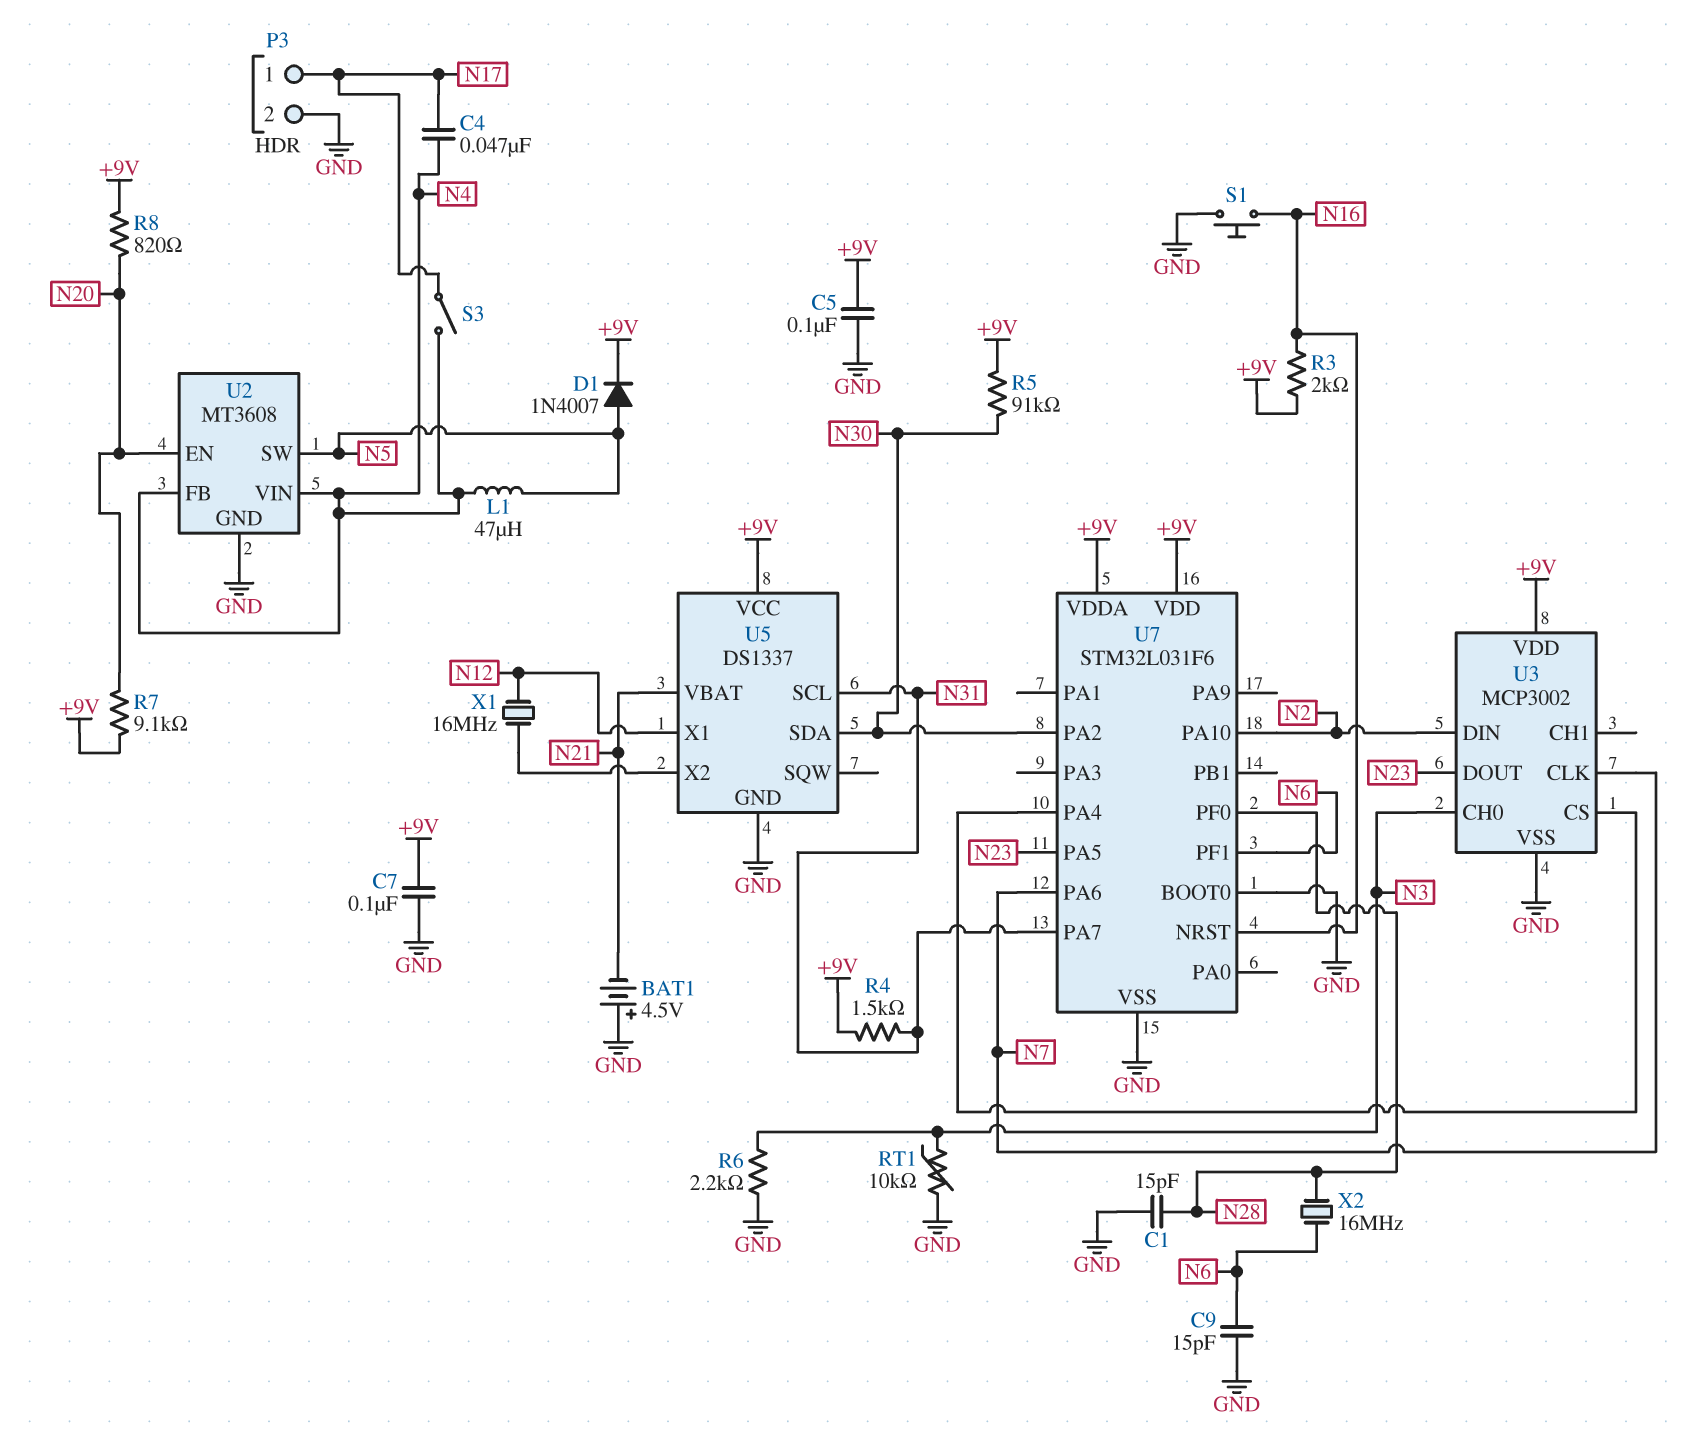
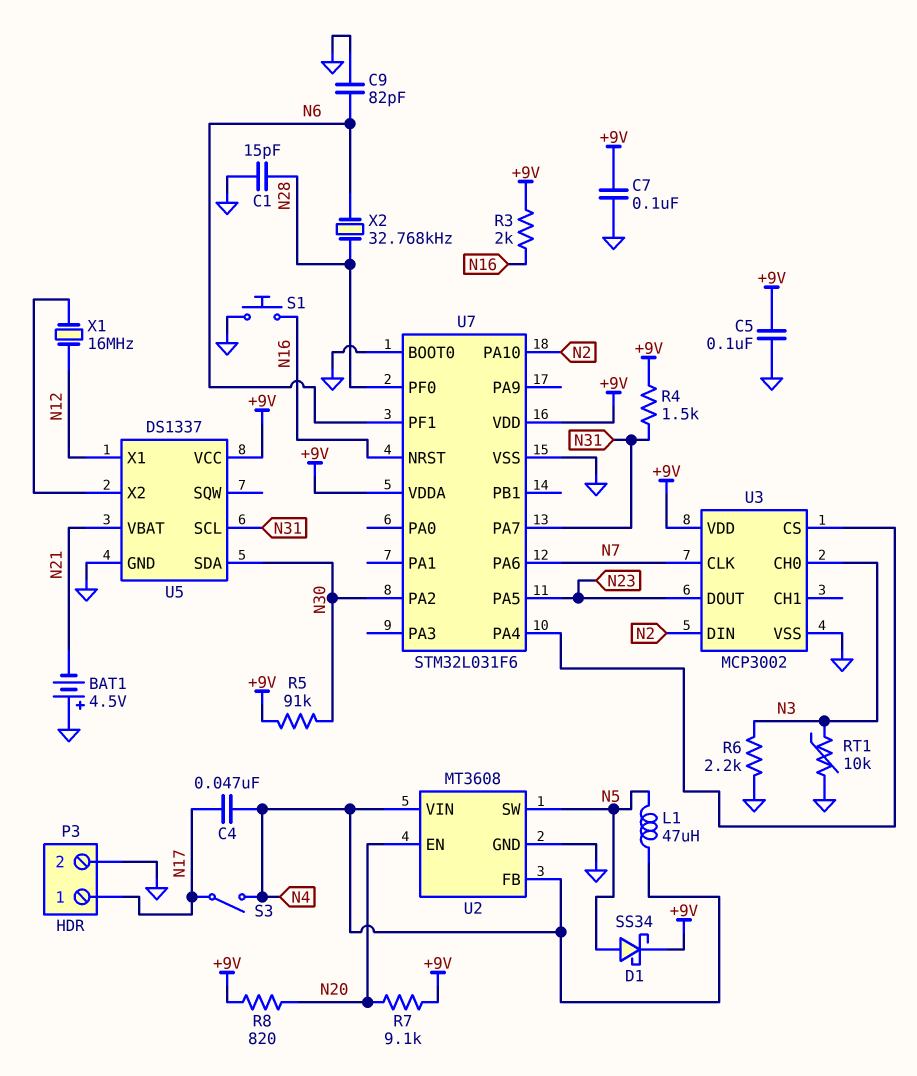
C9: 15pF (GND, N6) -> 82pF (GND, N6)
D1: diode 1N4007 (A N5, K +9V) -> schottky SS34 (A N5, K +9V)
X2: 16MHz (N6, N28) -> 32.768kHz (N6, N28)

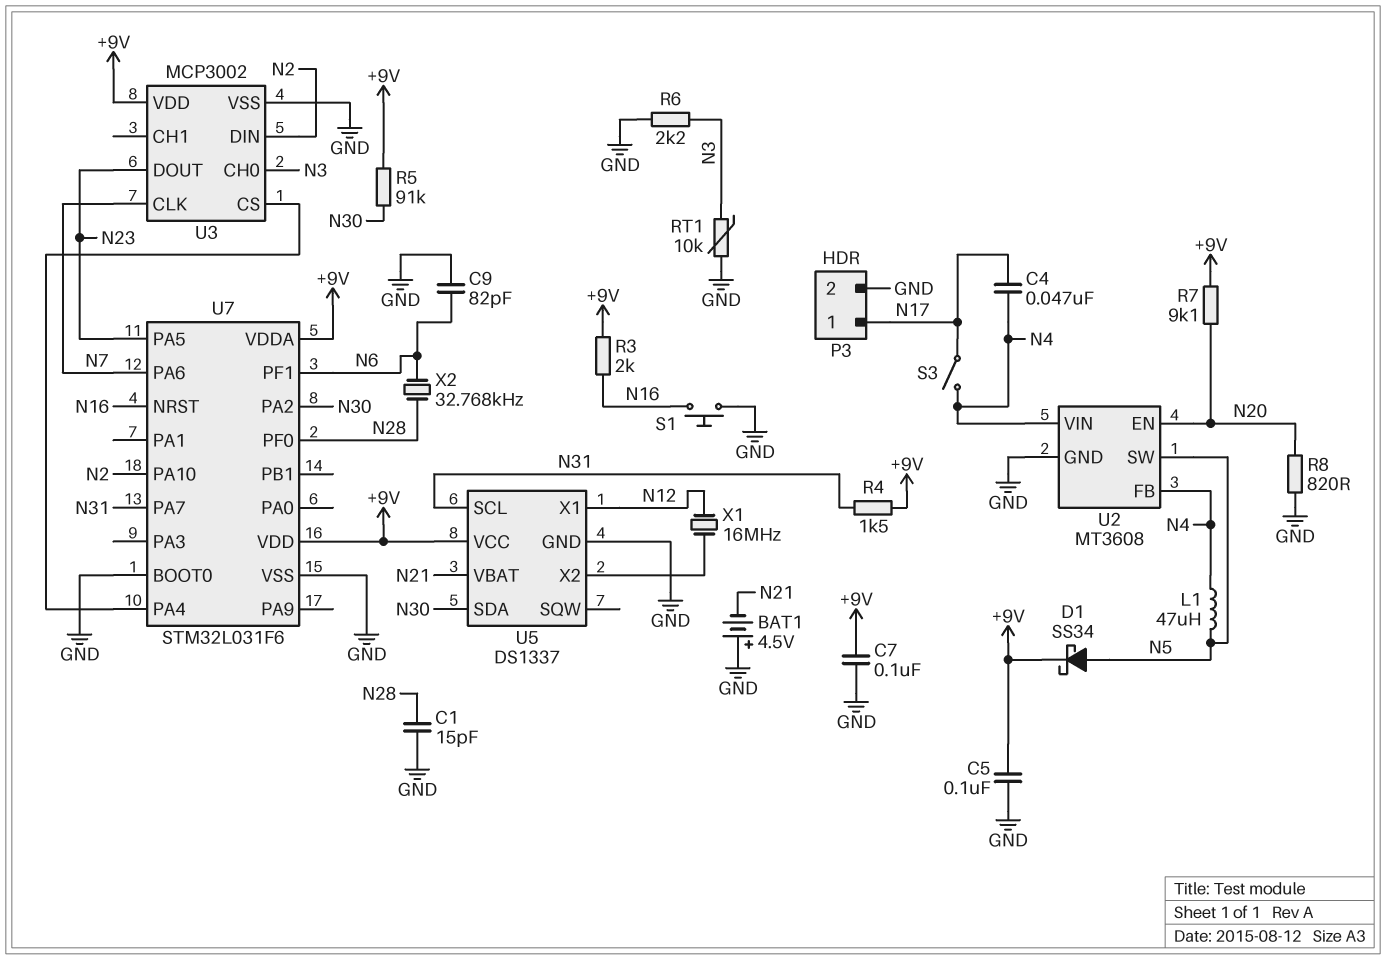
R8: 820 (+9V, N20) -> 820 (GND, N20)

